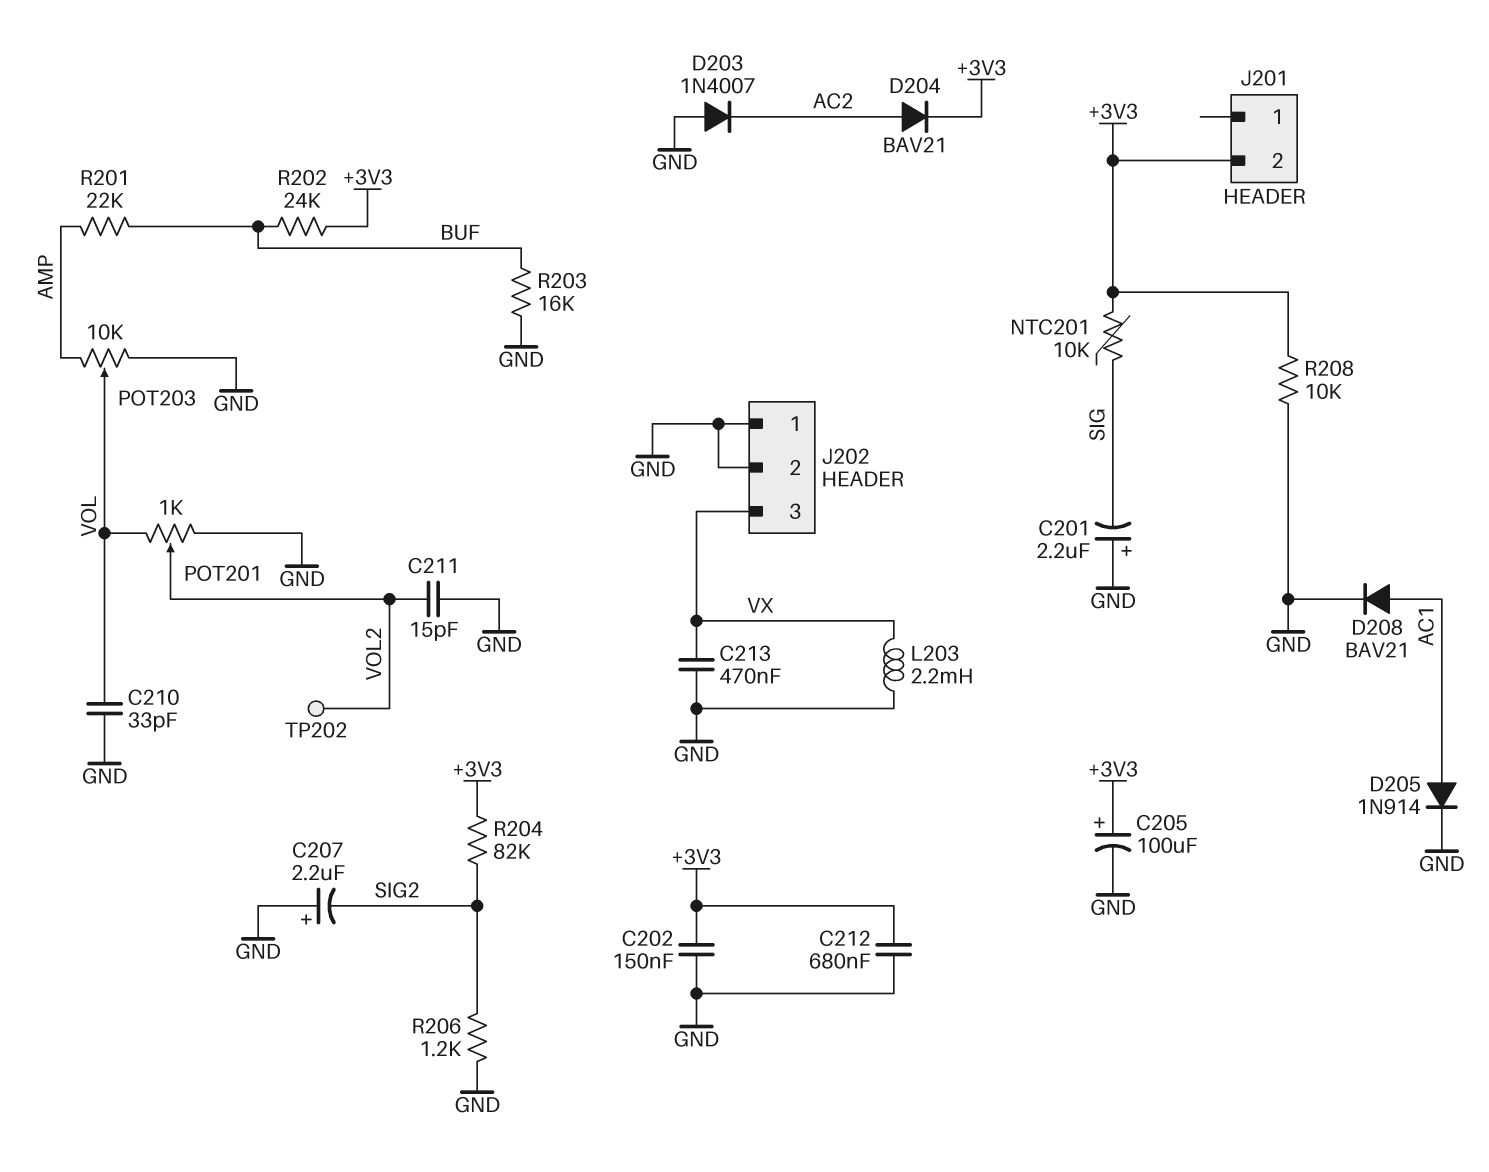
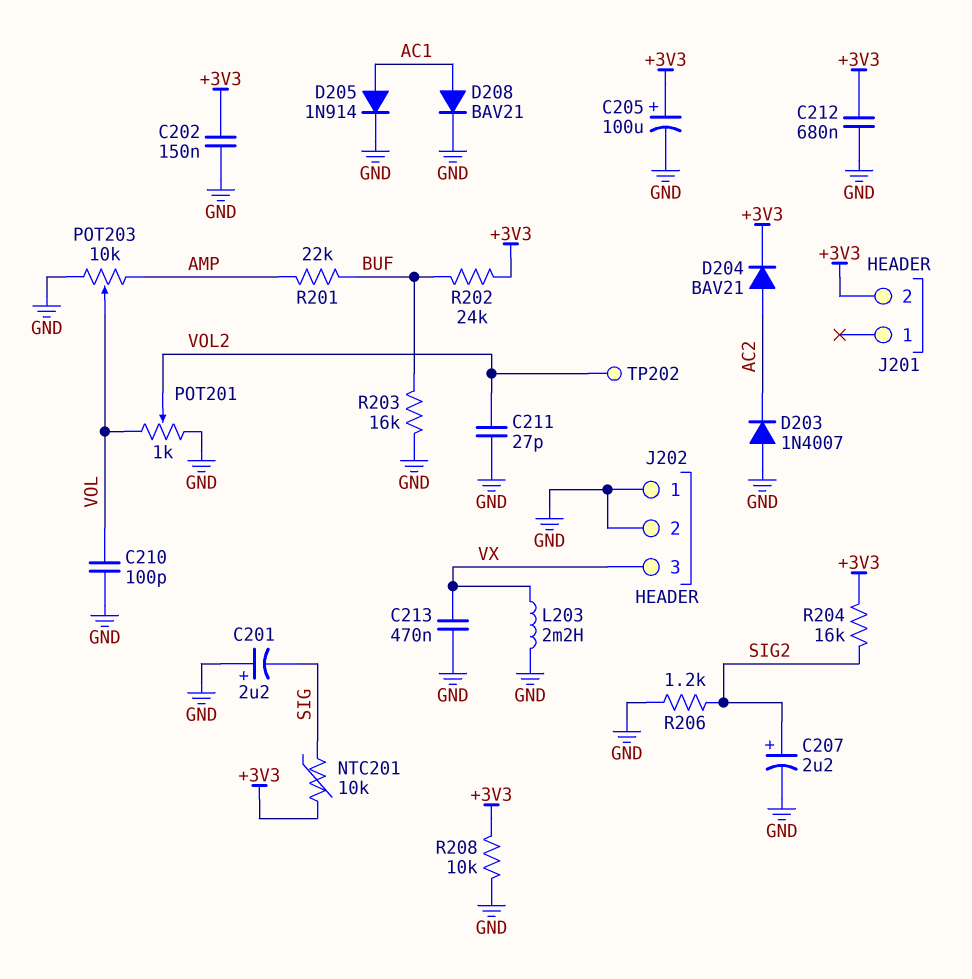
C207: 2.2uF (plus GND, minus SIG2) -> 2.2uF (plus SIG2, minus GND)
C210: 33pF (GND, VOL) -> 100pF (GND, VOL)
C211: 15pF (GND, VOL2) -> 27pF (GND, VOL2)
R204: 82k (+3V3, SIG2) -> 16k (+3V3, SIG2)

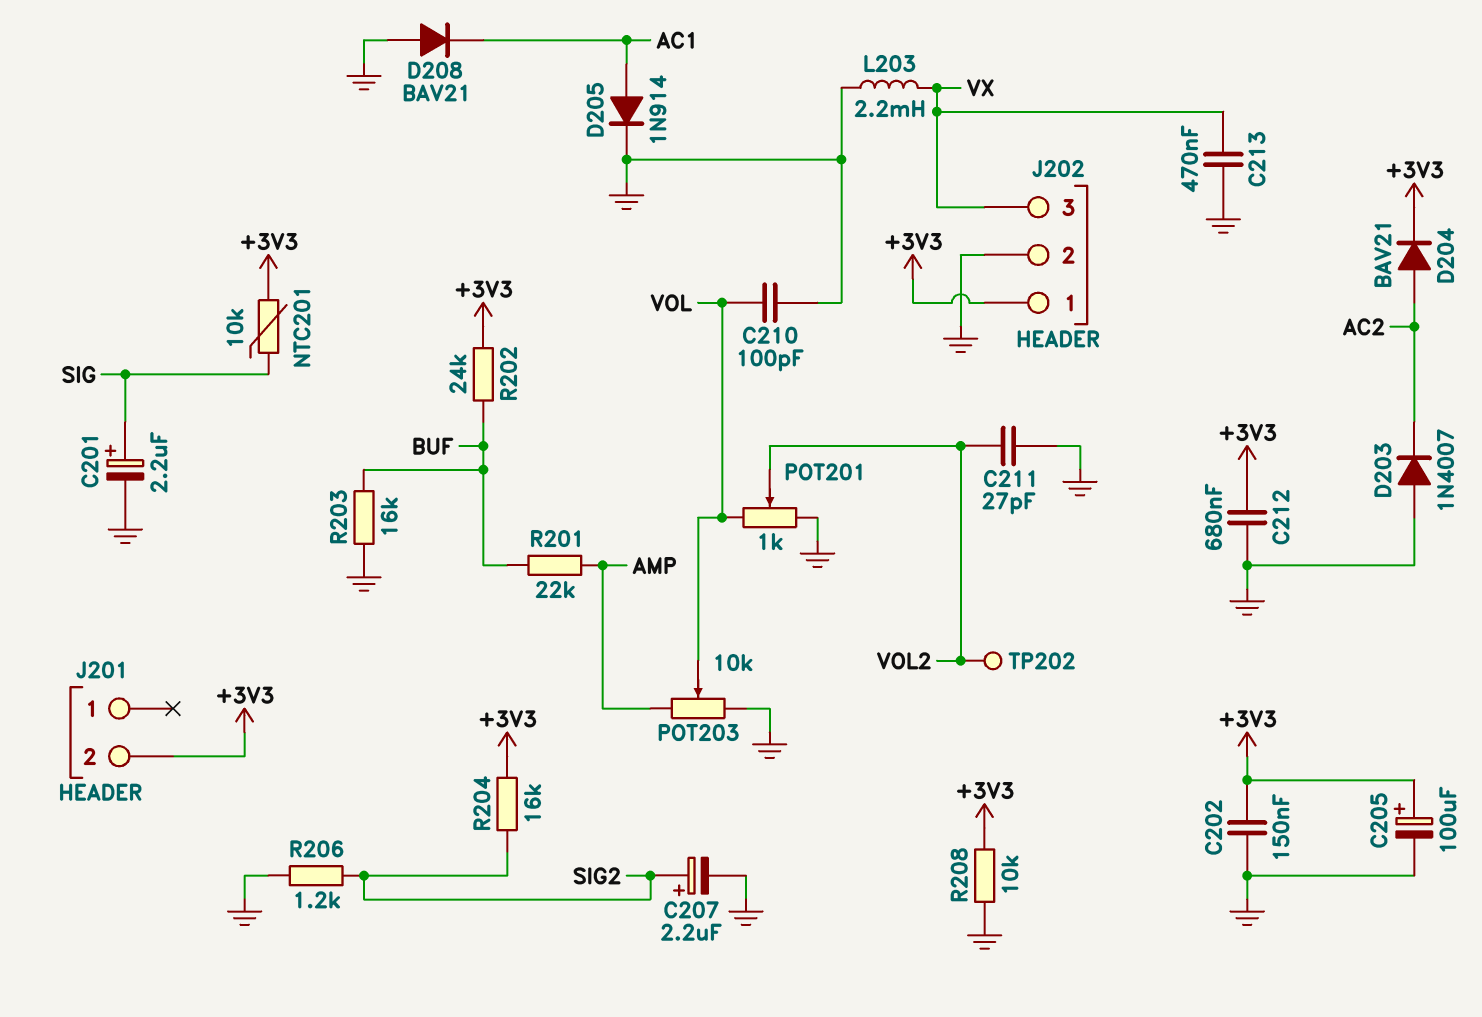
C201: 2.2uF (plus GND, minus SIG) -> 2.2uF (plus SIG, minus GND)
D208: diode BAV21 (A AC1, K GND) -> diode BAV21 (A GND, K AC1)
J202 pin 1: GND -> +3V3

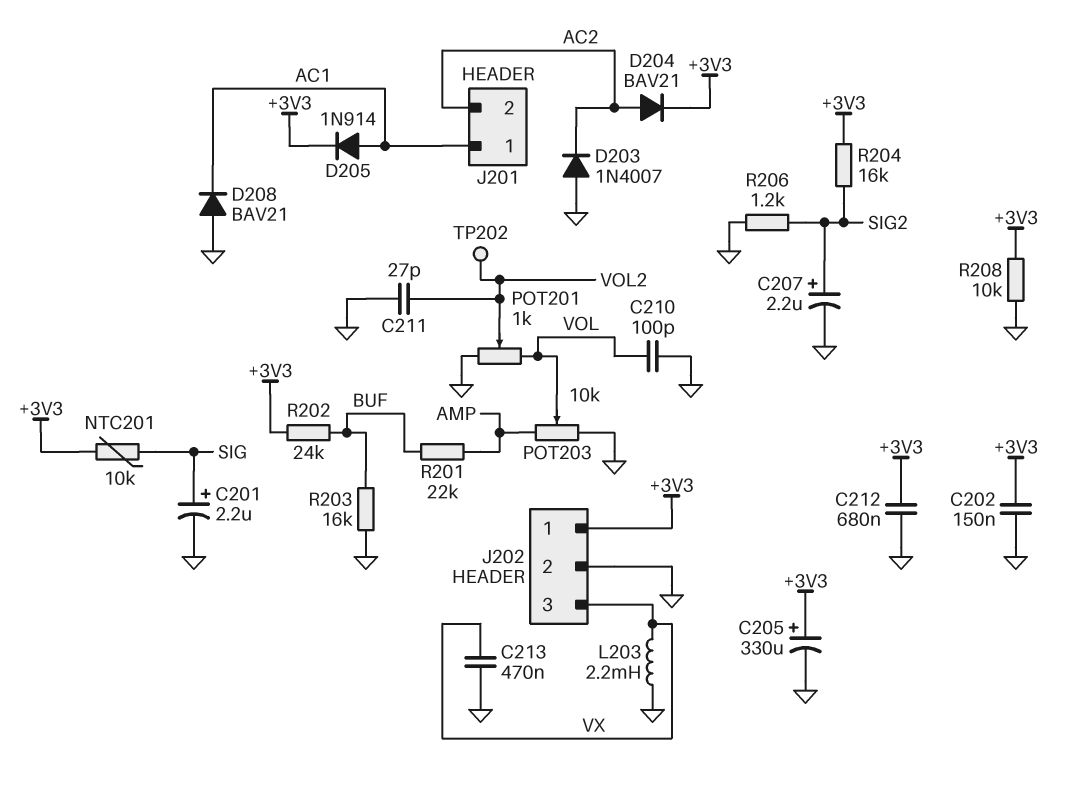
C205: 100uF (plus +3V3, minus GND) -> 330uF (plus +3V3, minus GND)
D205: diode 1N914 (A AC1, K GND) -> diode 1N914 (A AC1, K +3V3)
J201 pin 1: none -> AC1
J201 pin 2: +3V3 -> AC2

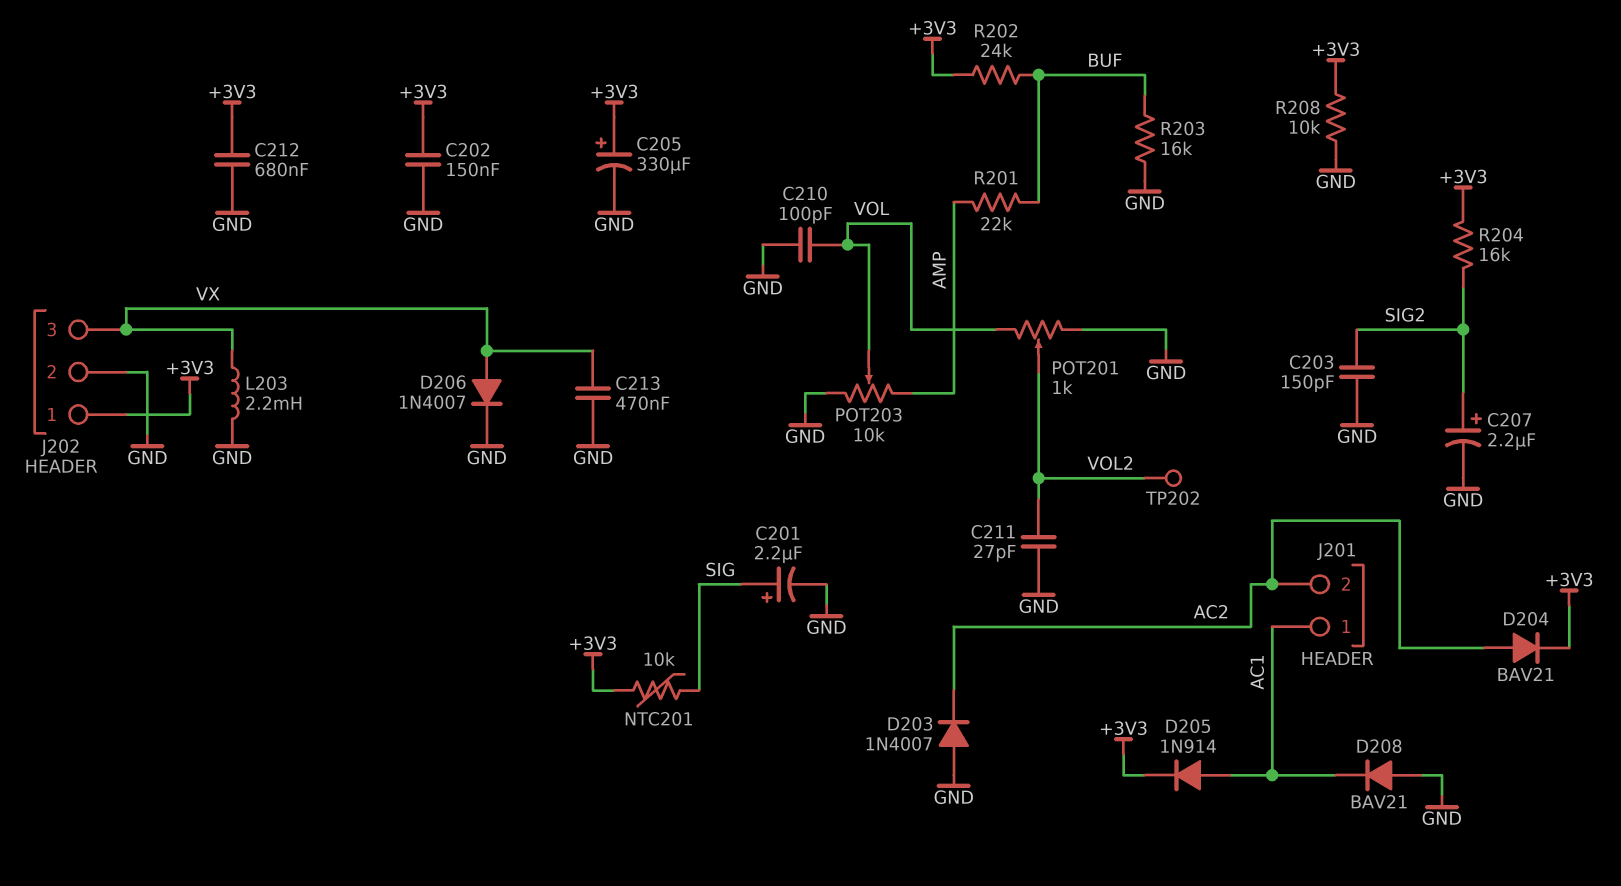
C203: none -> 150pF (GND, SIG2)
D206: none -> diode 1N4007 (A VX, K GND)
R206: 1.2k (GND, SIG2) -> none

